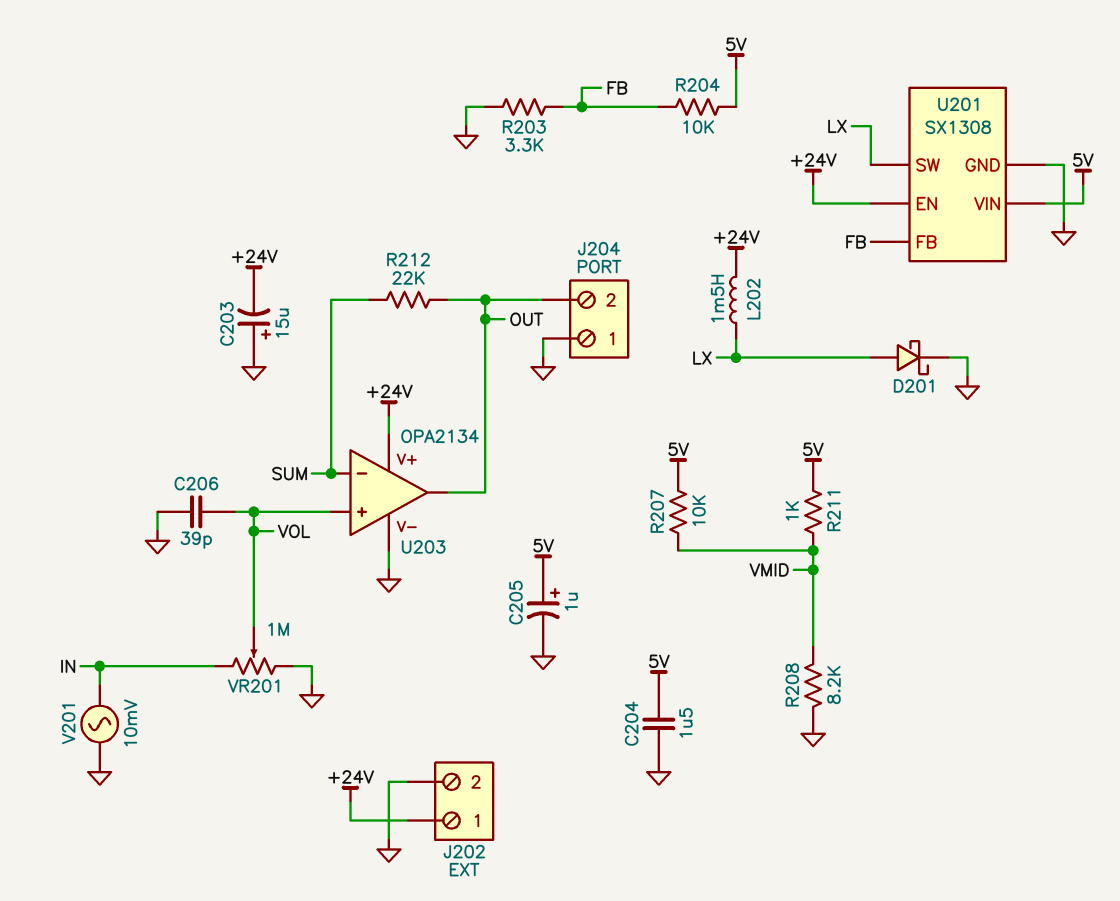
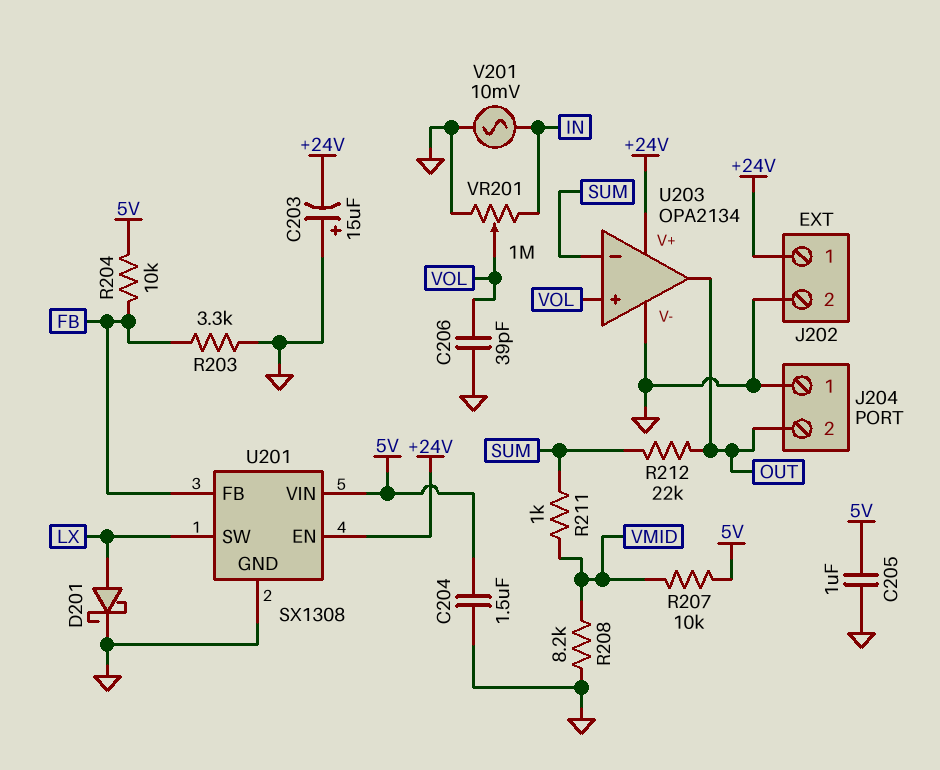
C205: 1uF (plus 5V, minus GND) -> 1uF (5V, GND)
L202: 1.5mH (+24V, LX) -> none
R211: 1k (5V, VMID) -> 1k (SUM, VMID)

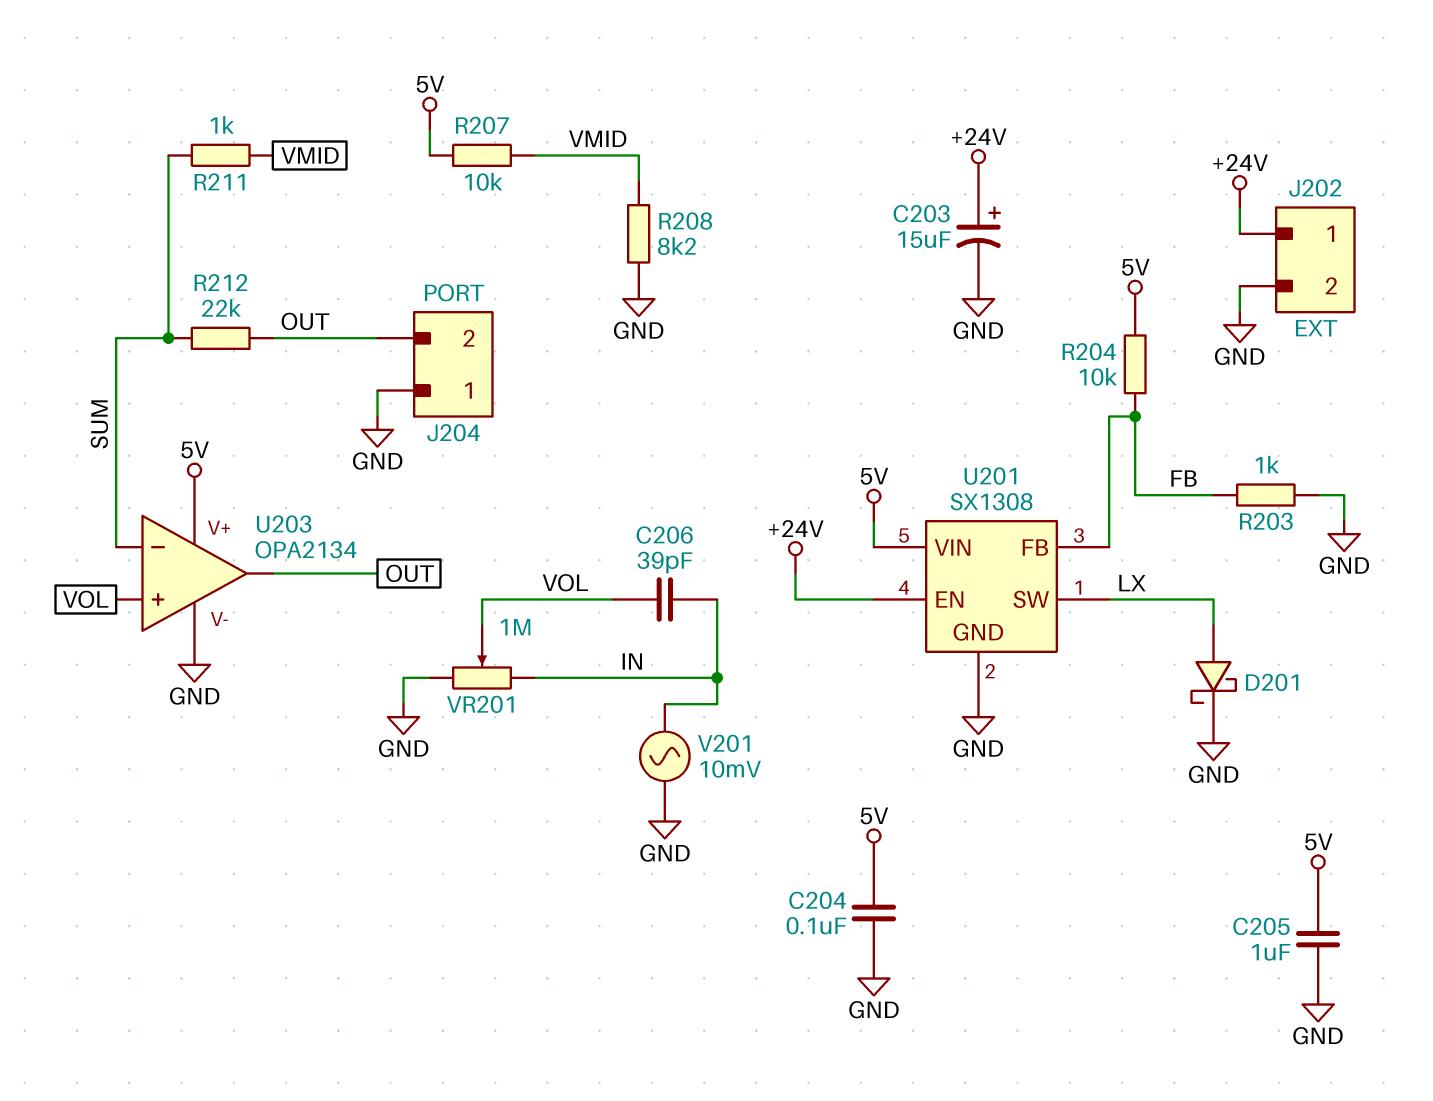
C203: 15uF (plus GND, minus +24V) -> 15uF (plus +24V, minus GND)
C204: 1.5uF (5V, GND) -> 100nF (5V, GND)
C206: 39pF (GND, VOL) -> 39pF (IN, VOL)
R203: 3.3k (FB, GND) -> 1k (FB, GND)
U203 pin V+: +24V -> 5V

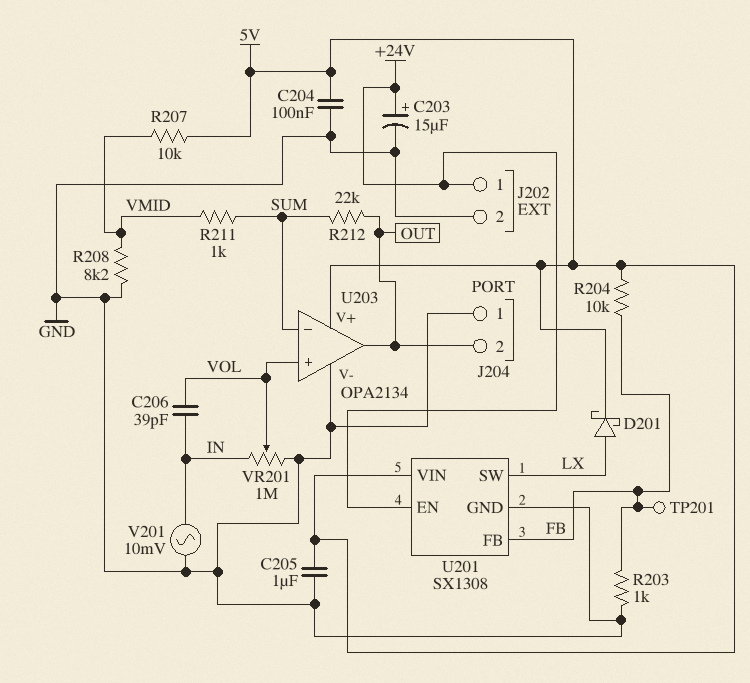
D201: schottky (A LX, K GND) -> schottky (A LX, K 5V)
TP201: none -> test point (FB)

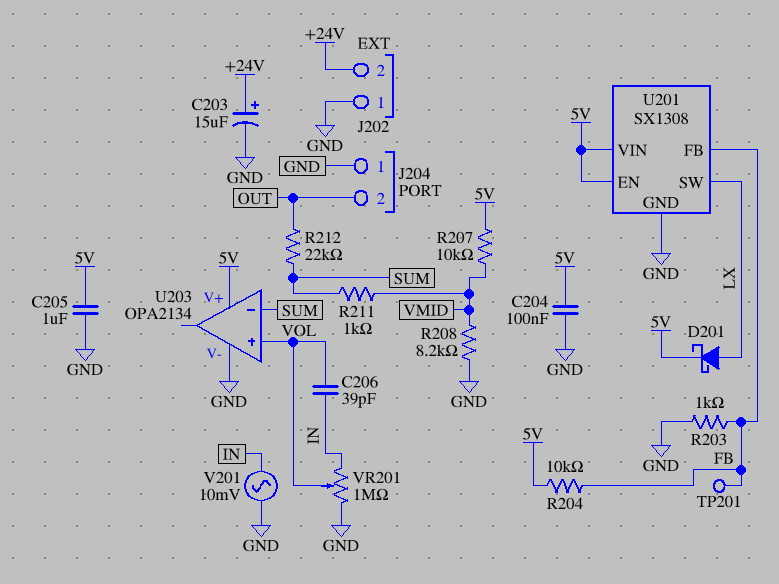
J202 pin 1: +24V -> GND
J202 pin 2: GND -> +24V
U201 pin EN: +24V -> 5V
U203 pin out: OUT -> none

